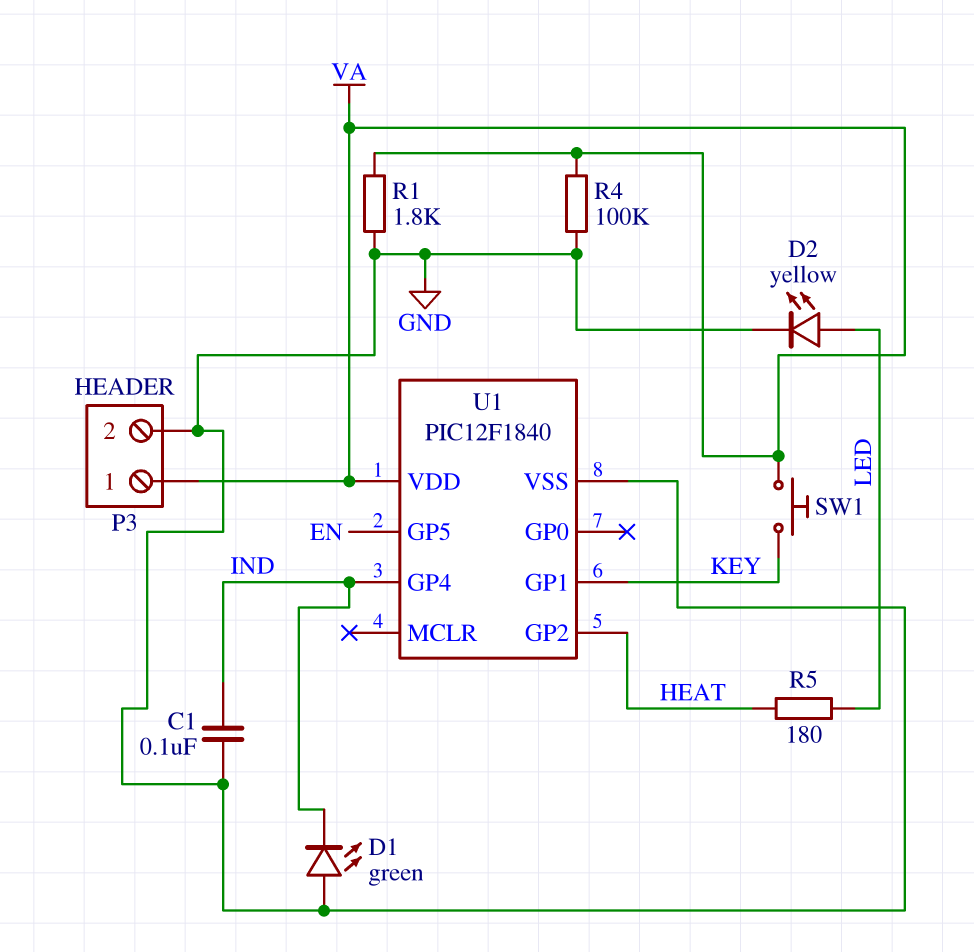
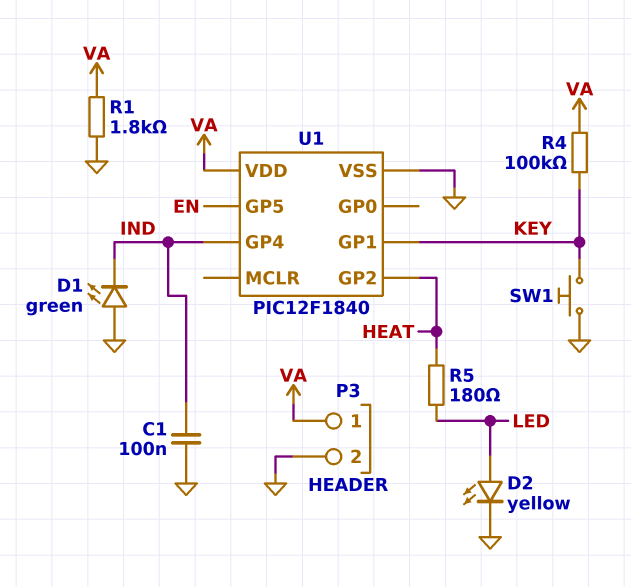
R4: 100k (GND, VA) -> 100k (KEY, VA)
SW1: button (KEY, VA) -> button (GND, KEY)

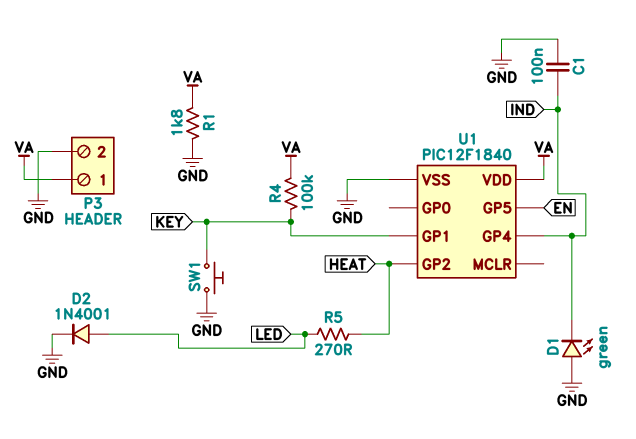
D2: LED yellow (A LED, K GND) -> diode 1N4001 (A LED, K GND)
R5: 180 (HEAT, LED) -> 270 (HEAT, LED)

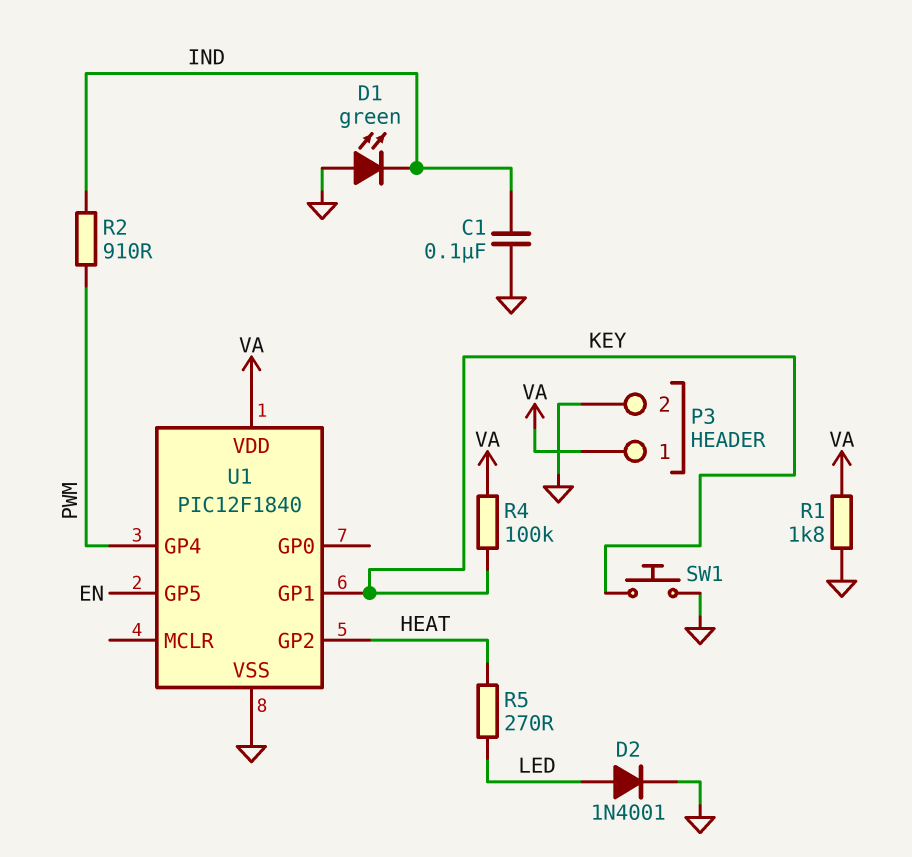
R2: none -> 910 (IND, PWM)
U1 pin GP4: IND -> PWM

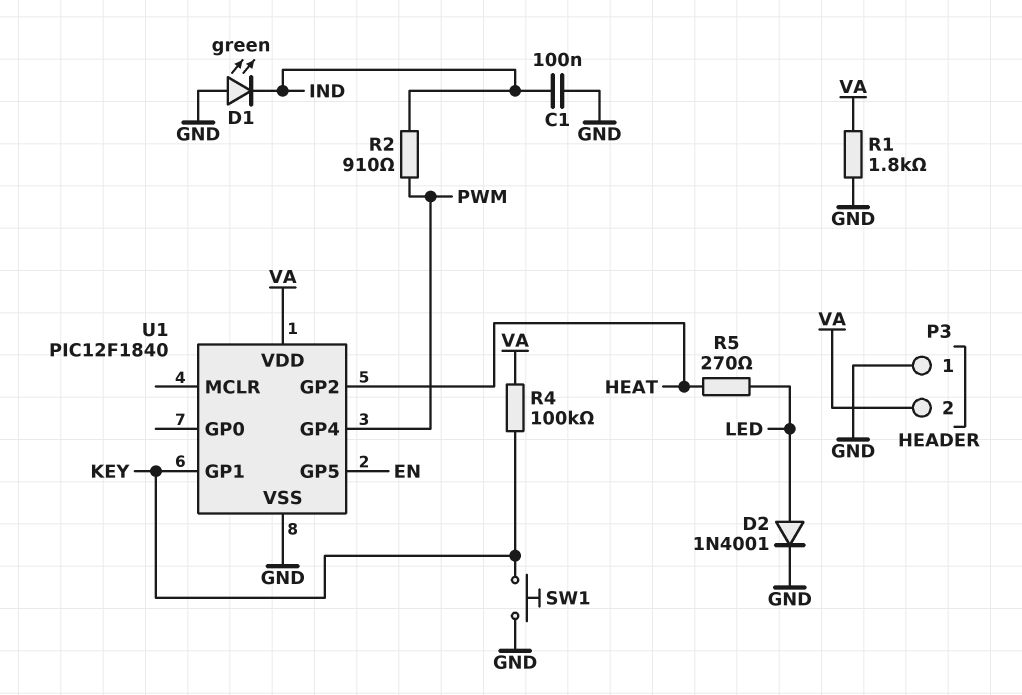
P3 pin 1: VA -> GND
P3 pin 2: GND -> VA

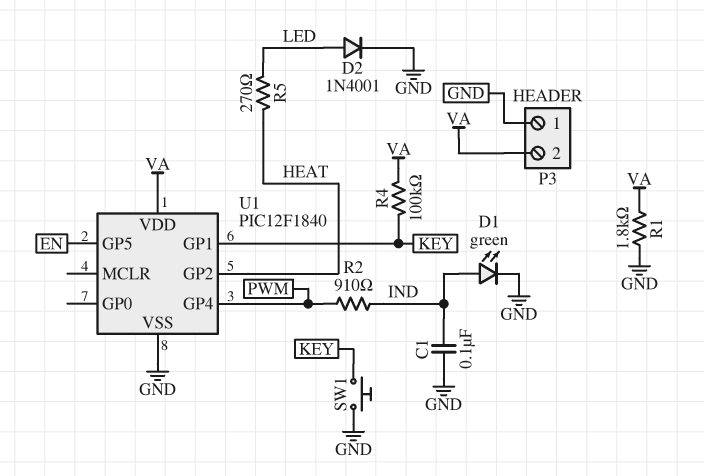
D1: LED green (A GND, K IND) -> LED green (A IND, K GND)

